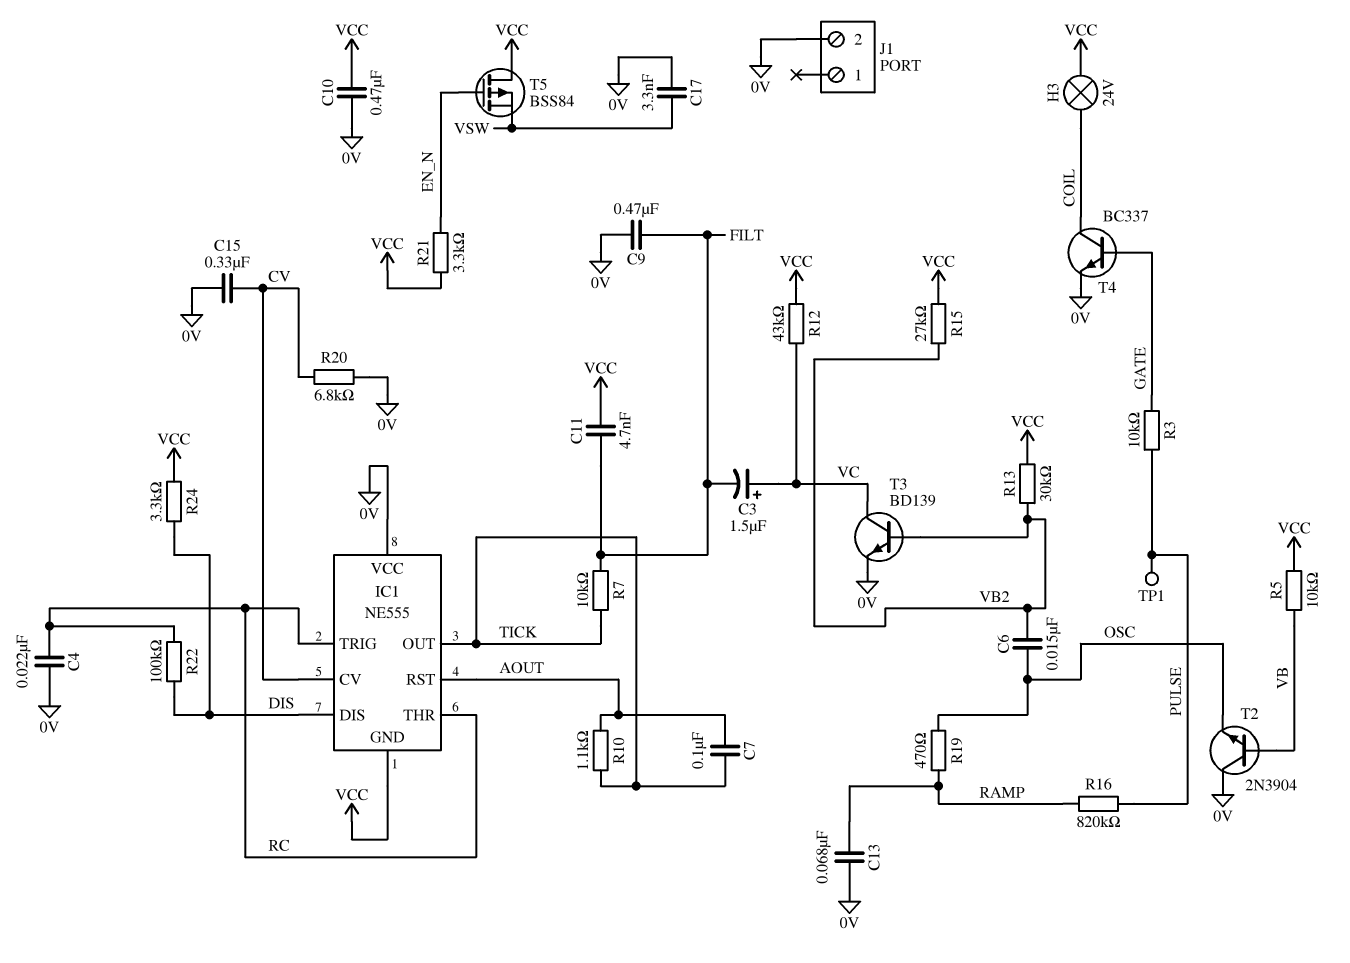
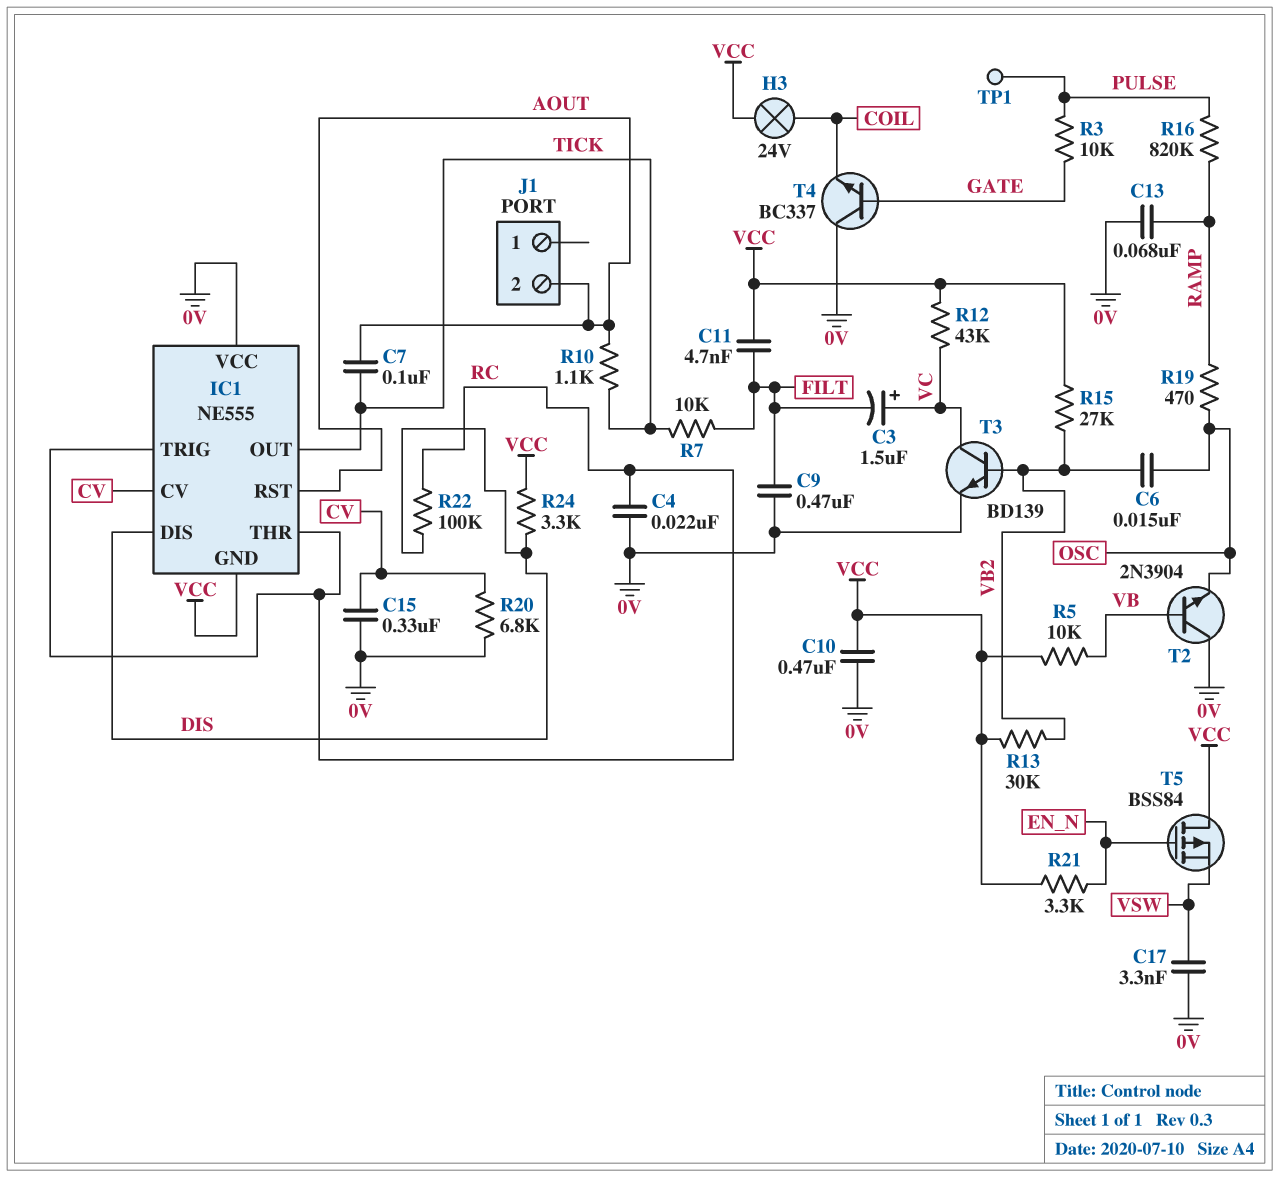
J1 pin 2: 0V -> AOUT
T4: NPN BC337 (B GATE, C COIL, E 0V) -> NPN BC337 (B GATE, C 0V, E COIL)

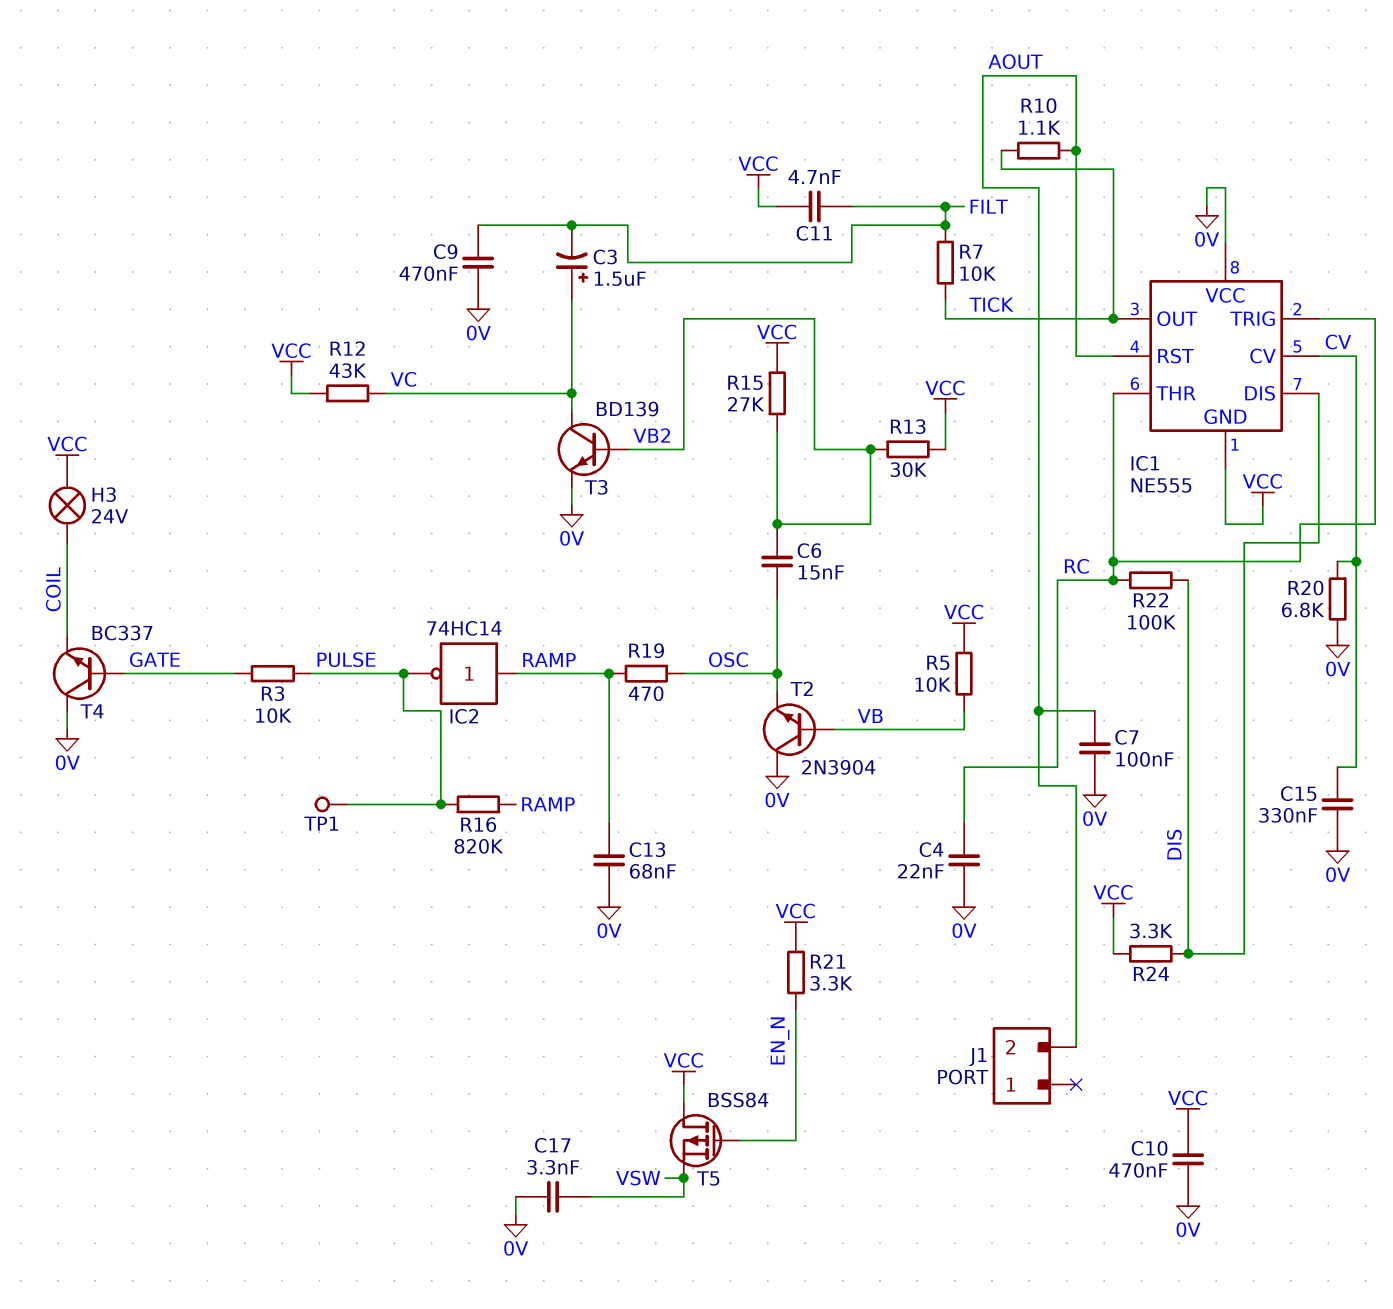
C7: 100nF (AOUT, TICK) -> 100nF (0V, AOUT)
IC2: none -> NOT 74HC14 (in RAMP, out PULSE)

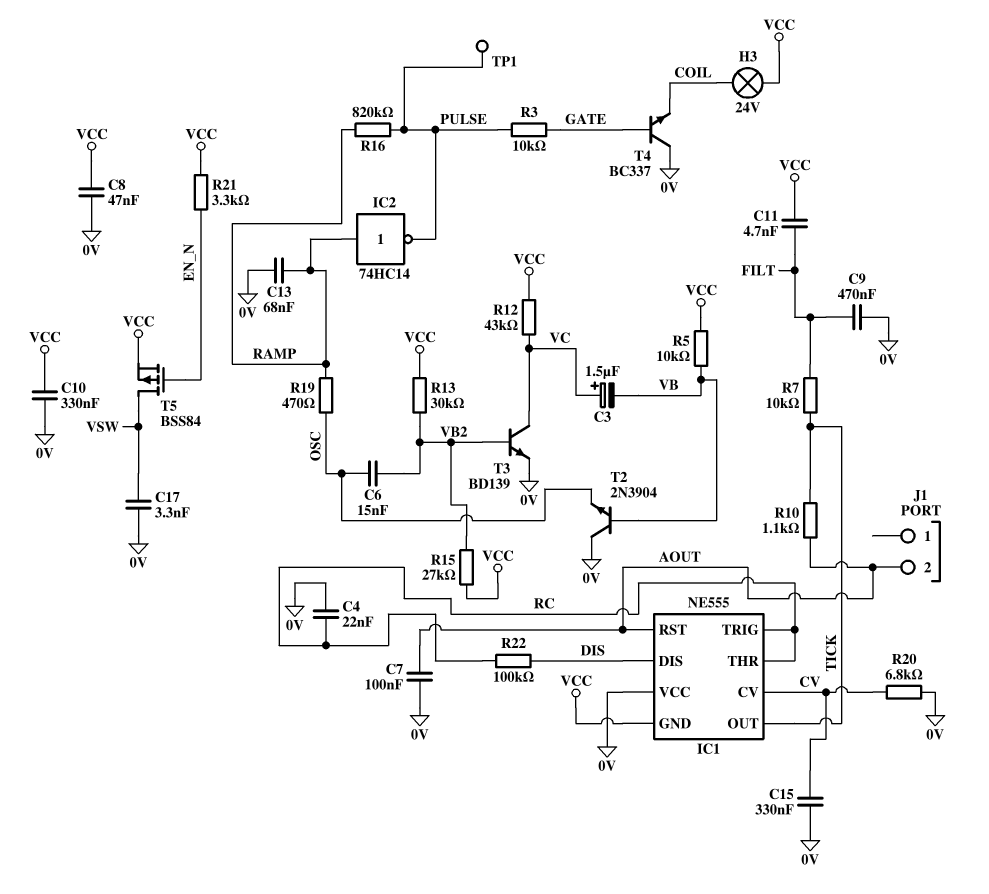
C3: 1.5uF (plus VC, minus FILT) -> 1.5uF (plus VC, minus VB)
C8: none -> 47nF (0V, VCC)
C10: 470nF (0V, VCC) -> 330nF (0V, VCC)
R24: 3.3k (DIS, VCC) -> none
T5: PMOS BSS84 (G EN_N, D VCC, S VSW) -> PMOS BSS84 (G EN_N, D VSW, S VCC)

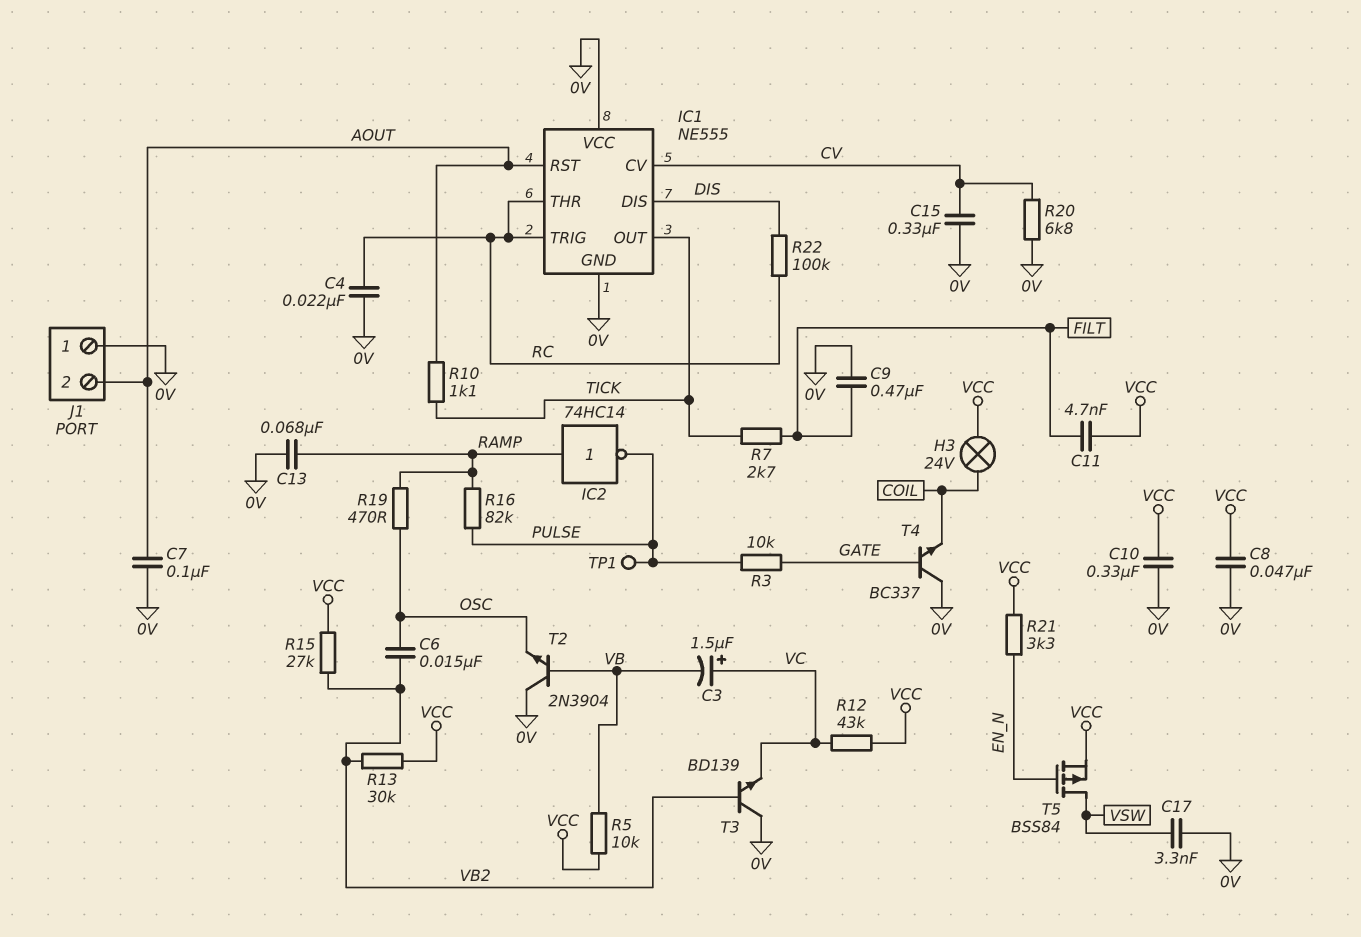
IC1 pin GND: VCC -> 0V
J1 pin 1: none -> 0V
R7: 10k (FILT, TICK) -> 2.7k (FILT, TICK)
R16: 820k (PULSE, RAMP) -> 82k (PULSE, RAMP)
T3: NPN BD139 (B VB2, C VC, E 0V) -> NPN BD139 (B VB2, C 0V, E VC)

